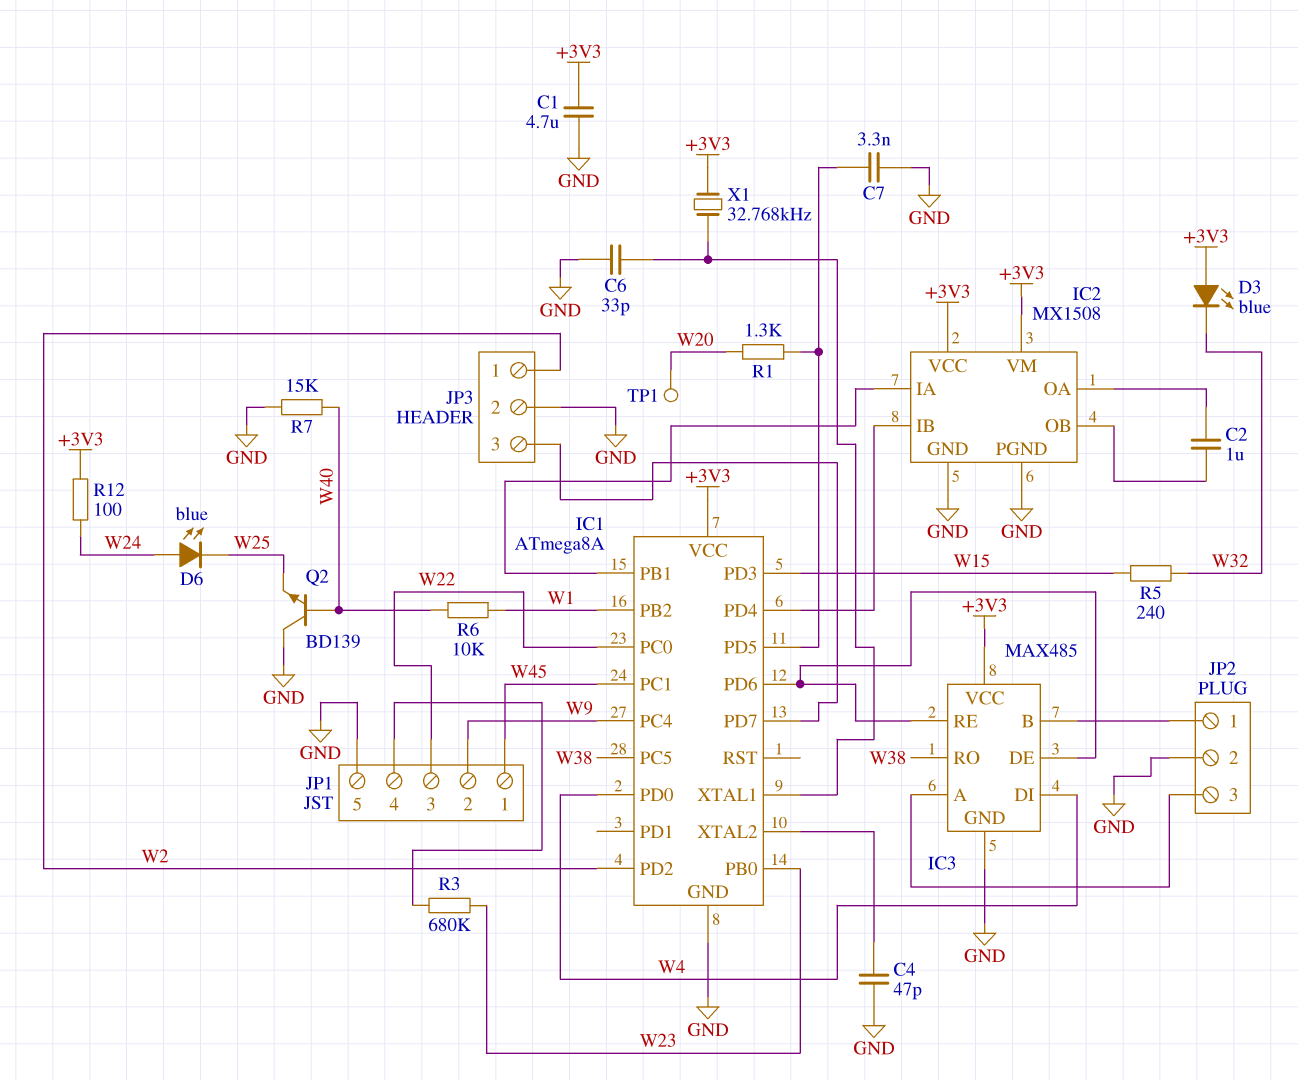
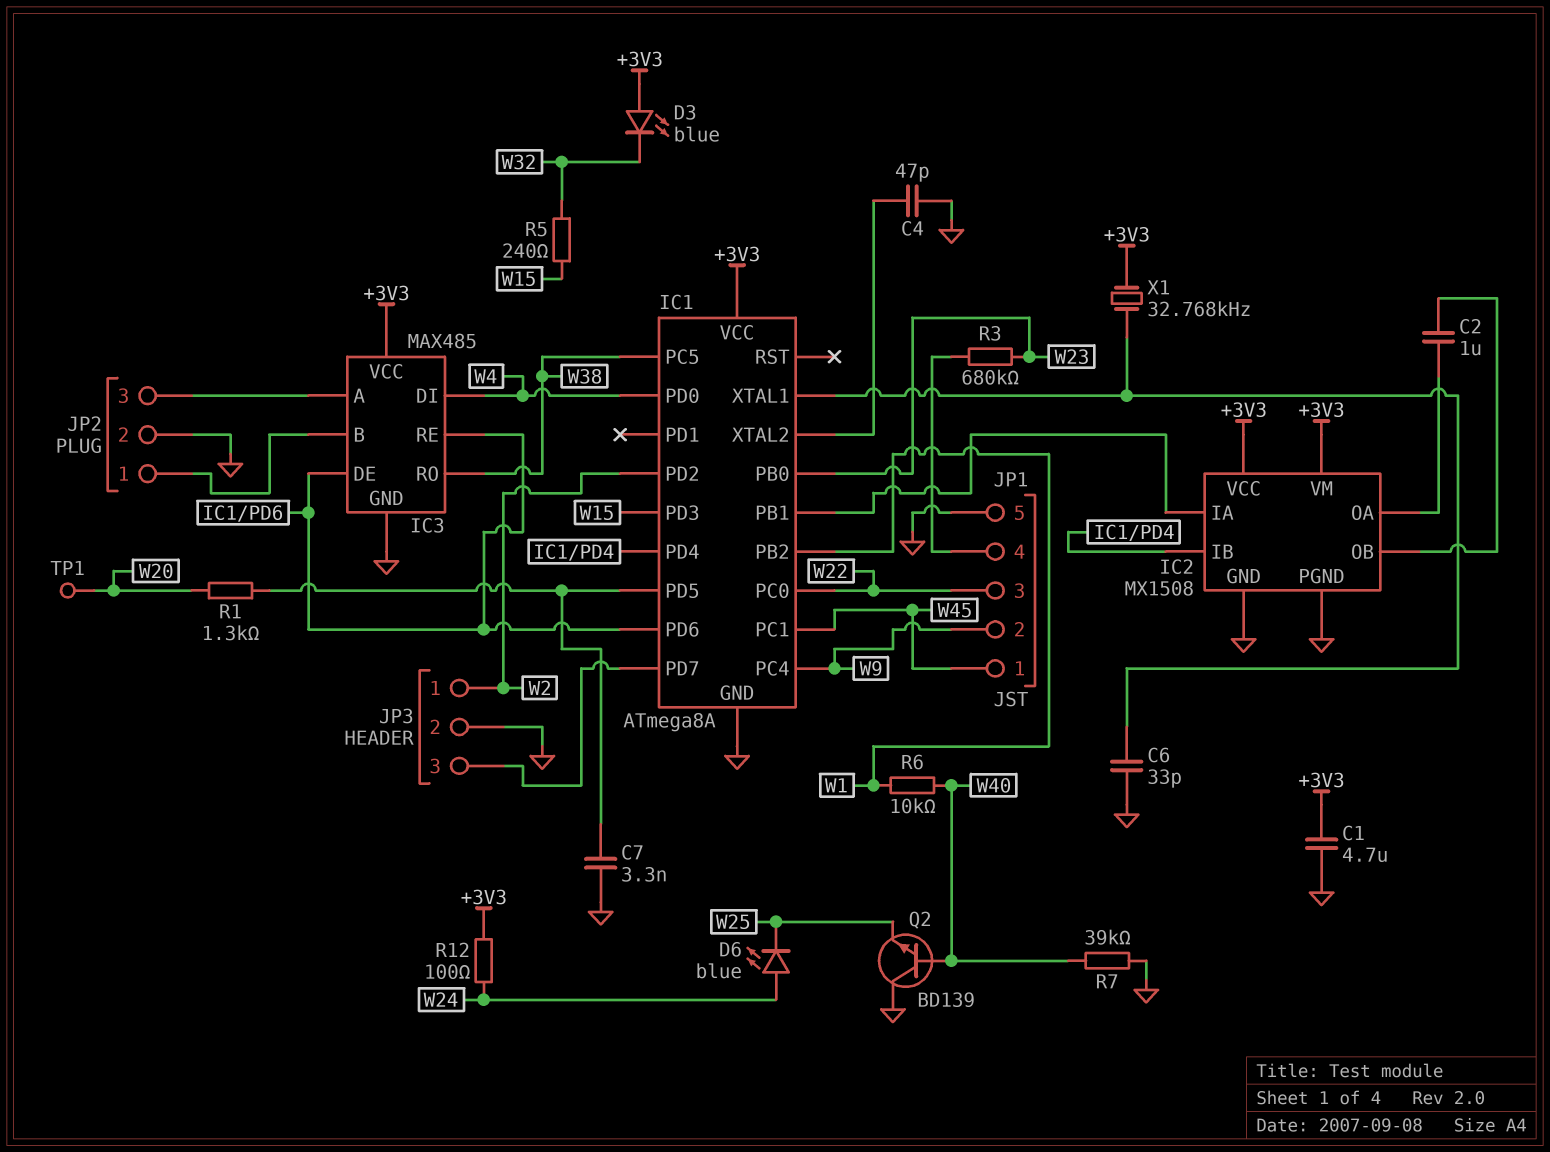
R7: 15k (GND, W40) -> 39k (GND, W40)

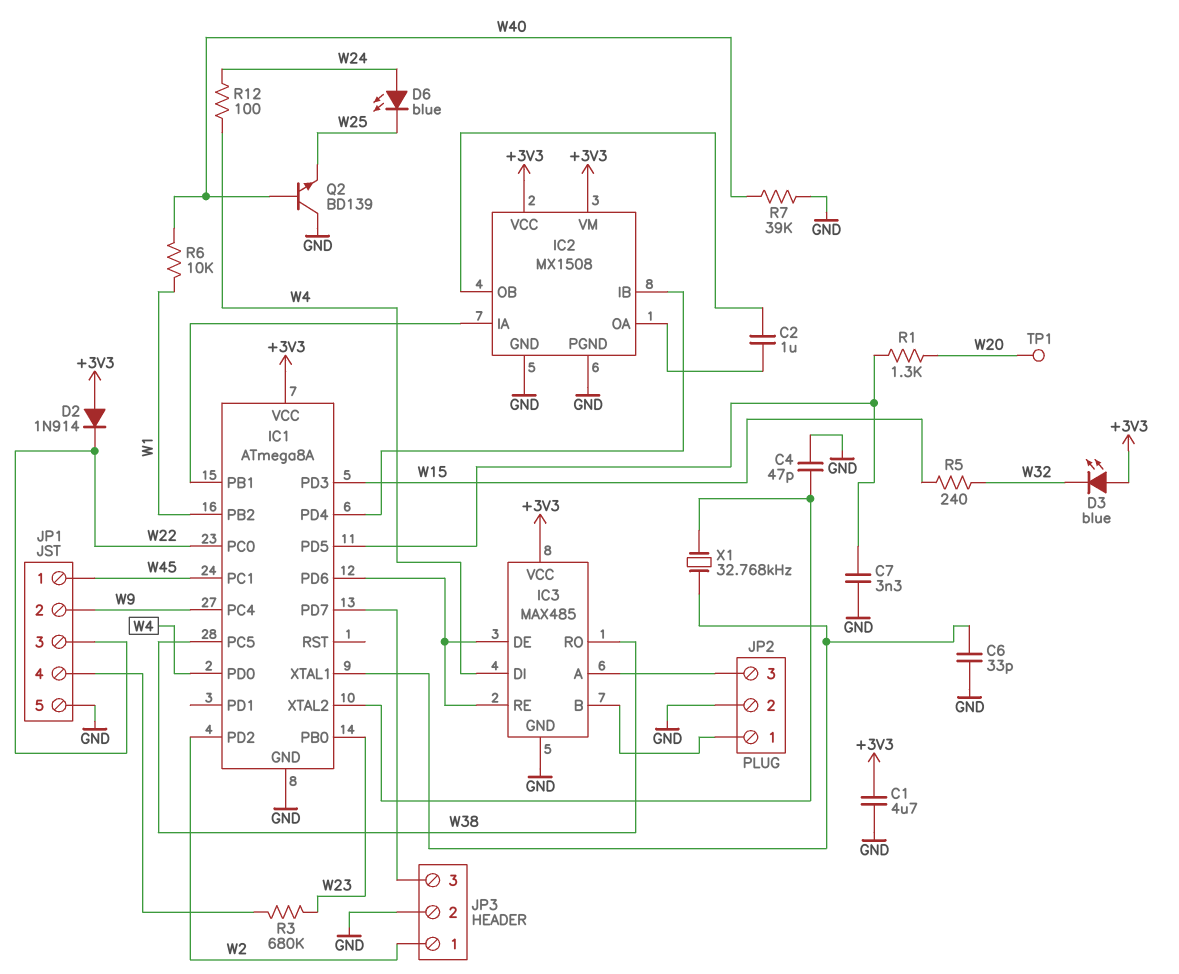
D2: none -> diode 1N914 (A +3V3, K W22)
R12: 100 (+3V3, W24) -> 100 (W4, W24)
X1: 32.768kHz (+3V3, IC1/XTAL1) -> 32.768kHz (IC1/XTAL1, IC1/XTAL2)

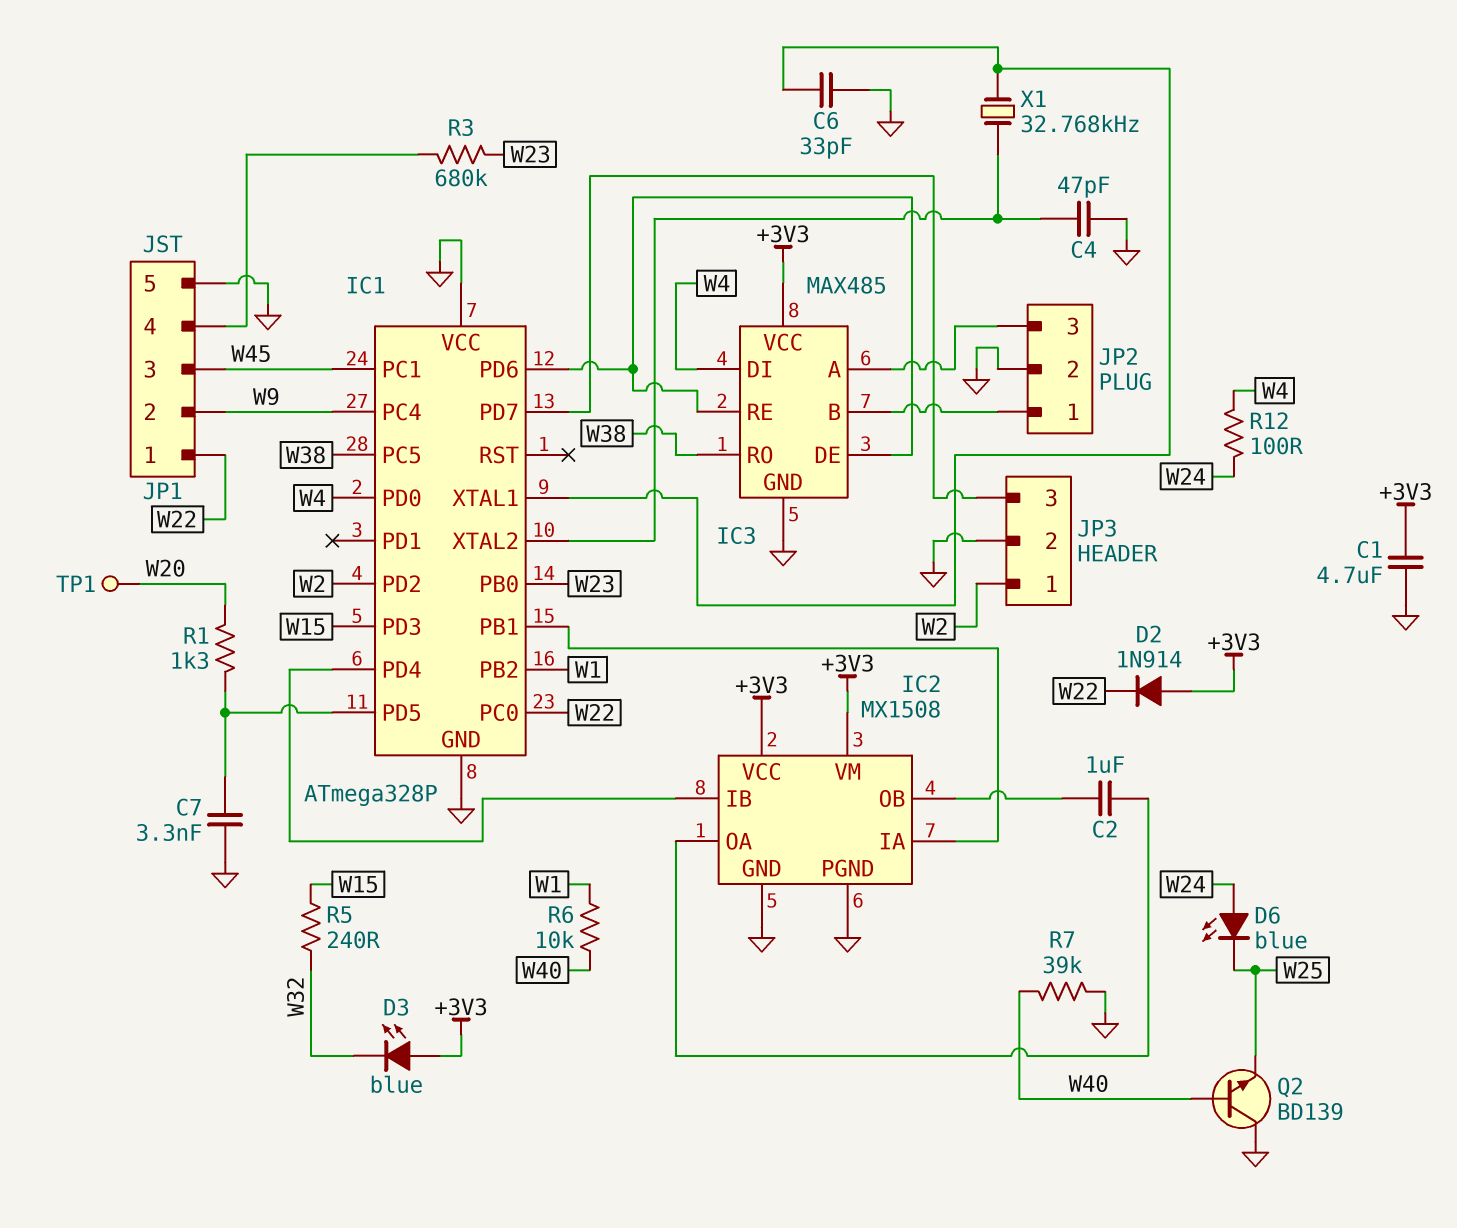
IC1: ATmega8A -> ATmega328P
IC1 pin VCC: +3V3 -> GND
JP1 pin 1: W45 -> W22
JP1 pin 3: W22 -> W45

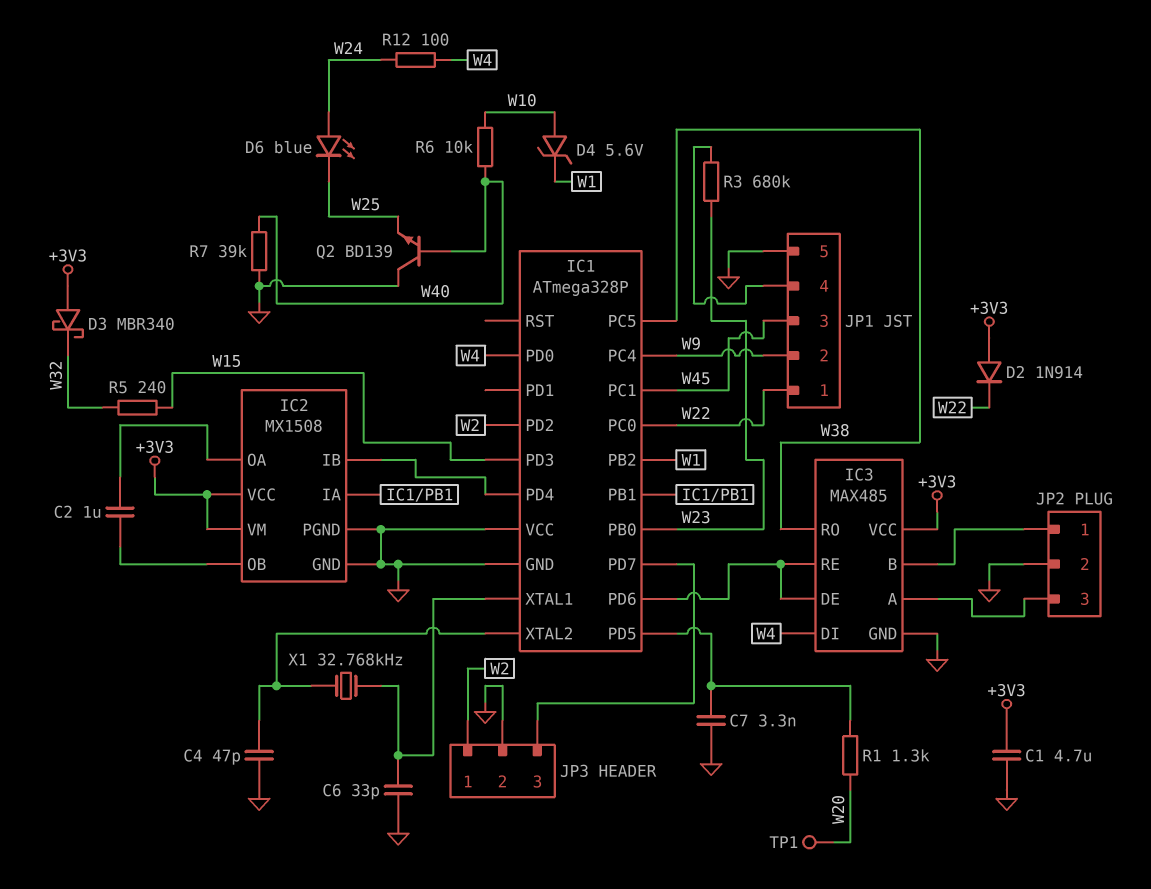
D3: LED blue (A +3V3, K W32) -> schottky MBR340 (A +3V3, K W32)
D4: none -> zener 5.6V (A W10, K W1)
R6: 10k (W1, W40) -> 10k (W10, W40)

